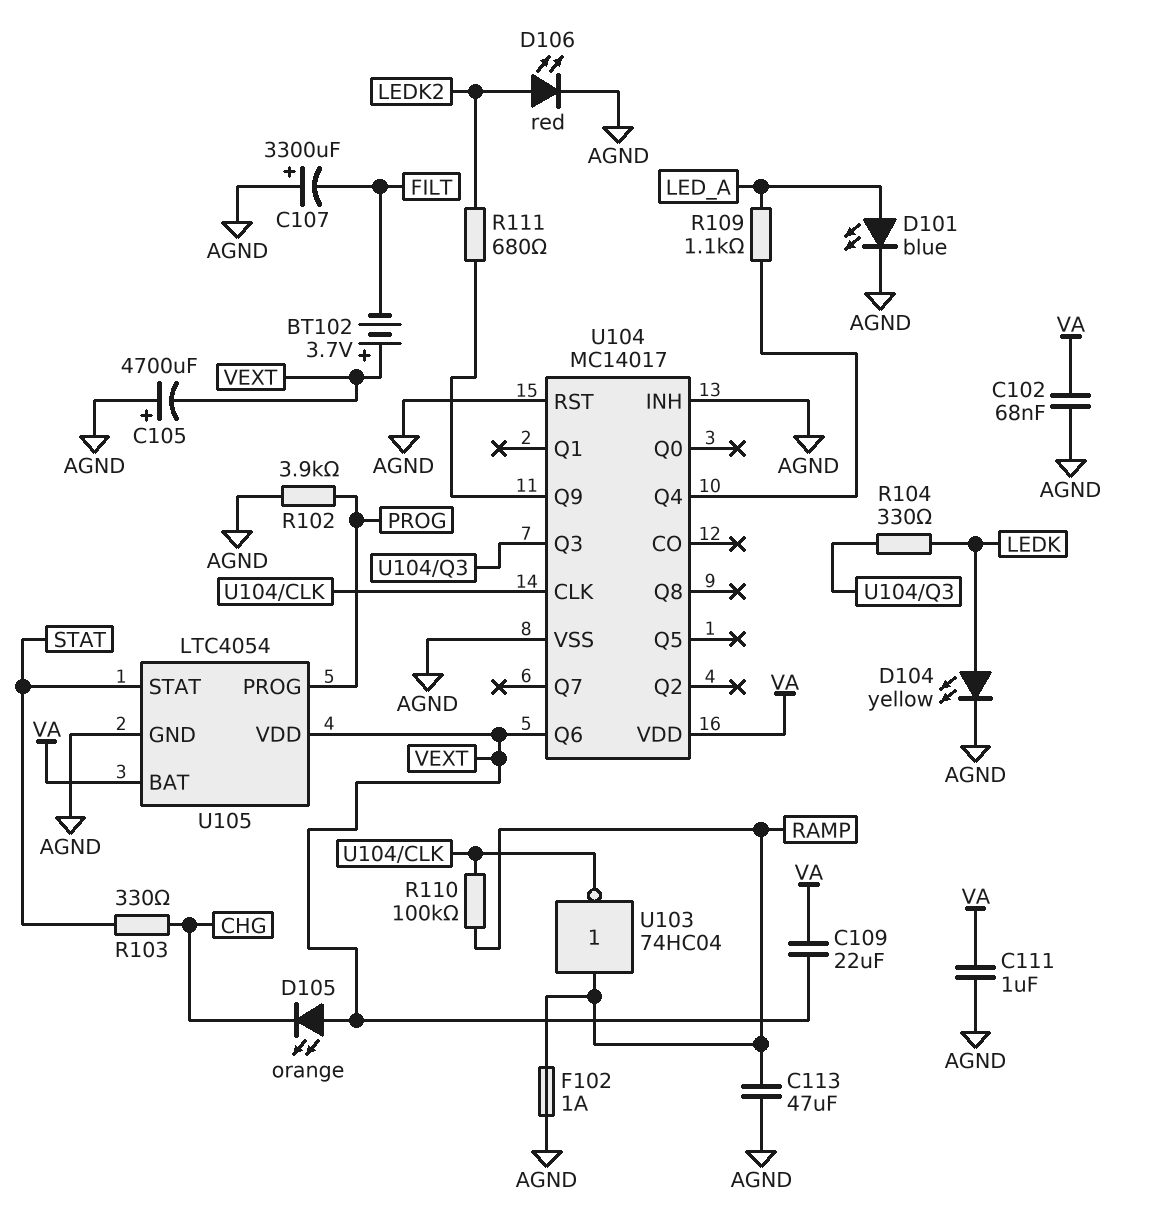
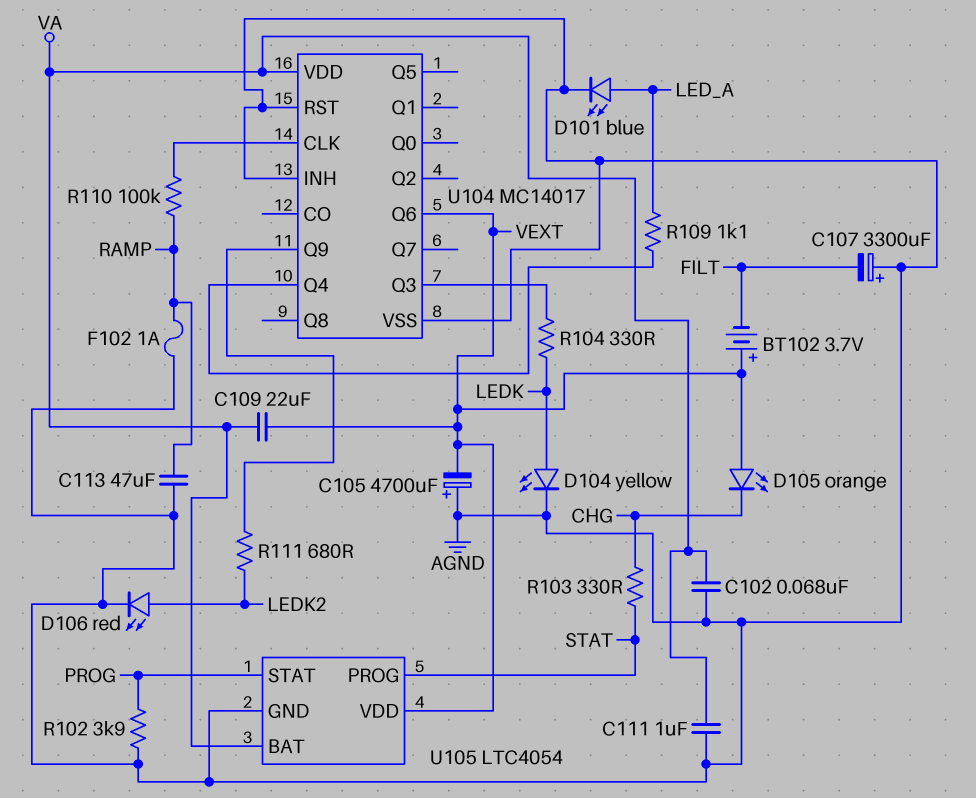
U103: NOT 74HC04 (in RAMP, out U104/CLK) -> none
U105 pin PROG: PROG -> STAT
U105 pin STAT: STAT -> PROG

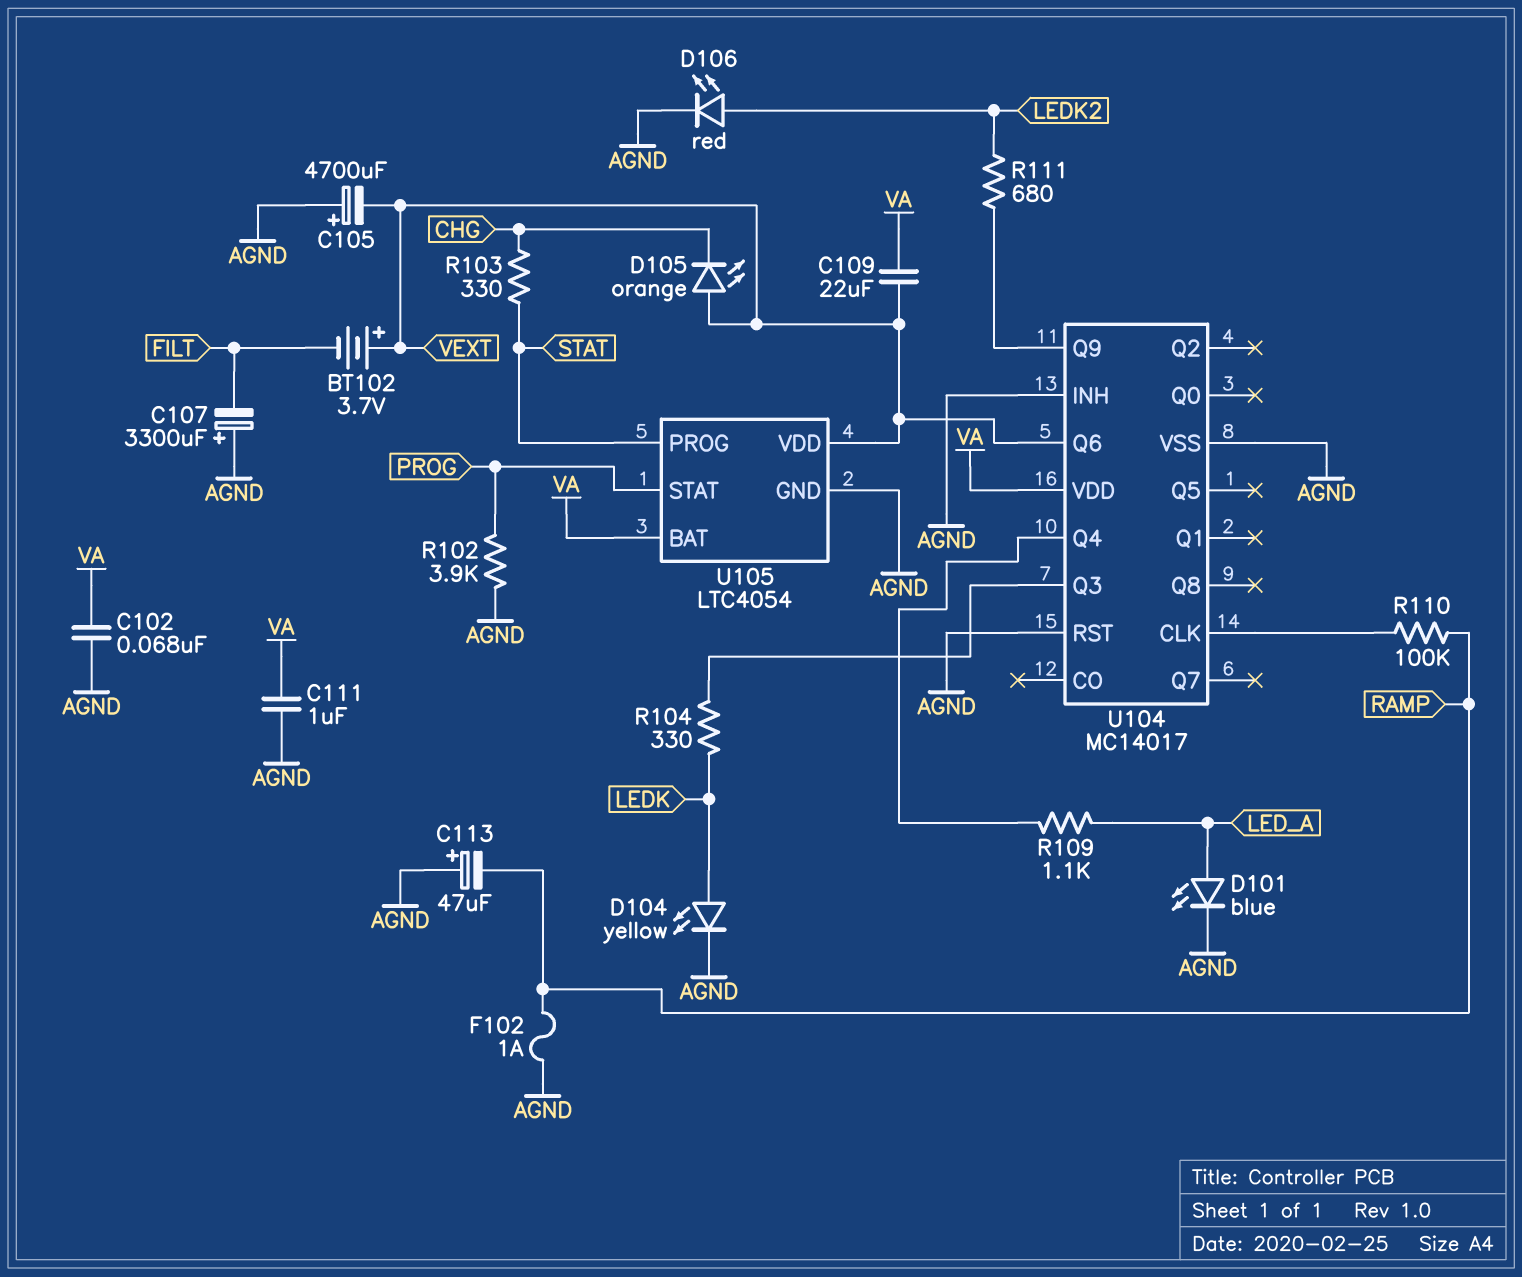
C113: 47uF (AGND, RAMP) -> 47uF (plus AGND, minus RAMP)

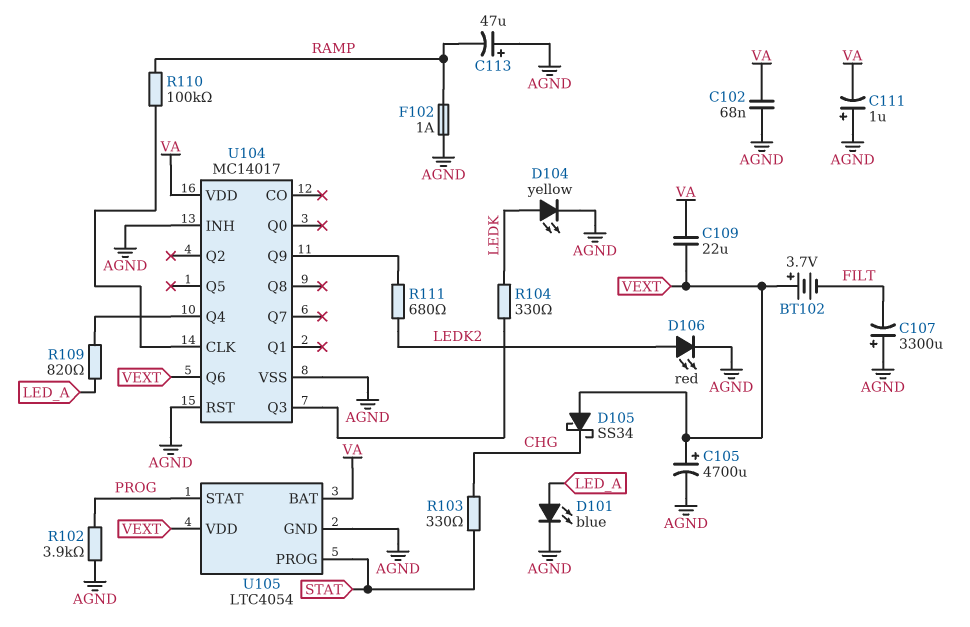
C105: 4700uF (plus AGND, minus VEXT) -> 4700uF (plus VEXT, minus AGND)
C111: 1uF (AGND, VA) -> 1uF (plus AGND, minus VA)
D105: LED orange (A VEXT, K CHG) -> schottky SS34 (A VEXT, K CHG)
R109: 1.1k (LED_A, U104/Q4) -> 820 (LED_A, U104/Q4)

